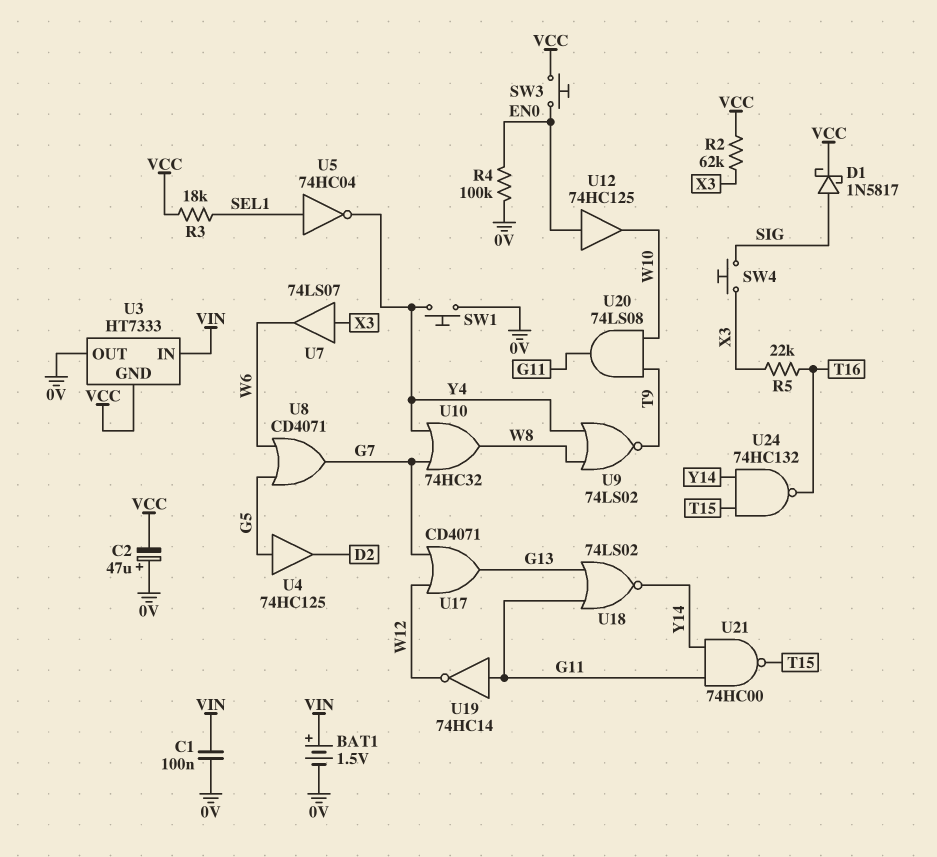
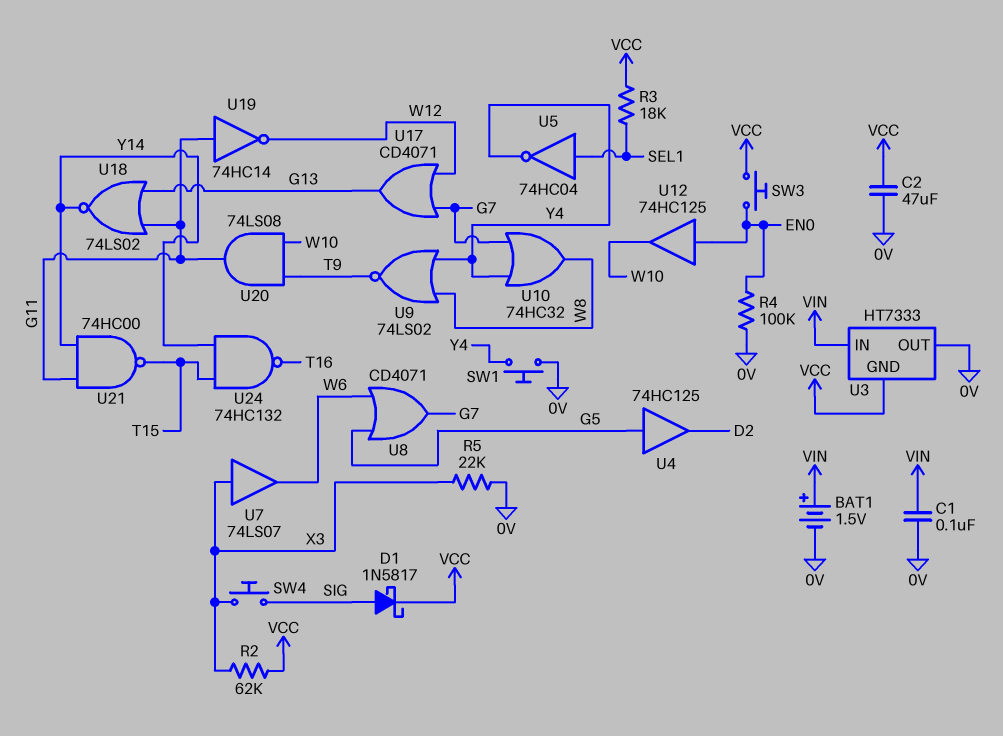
C2: 47uF (plus 0V, minus VCC) -> 47uF (0V, VCC)
R5: 22k (T16, X3) -> 22k (0V, X3)

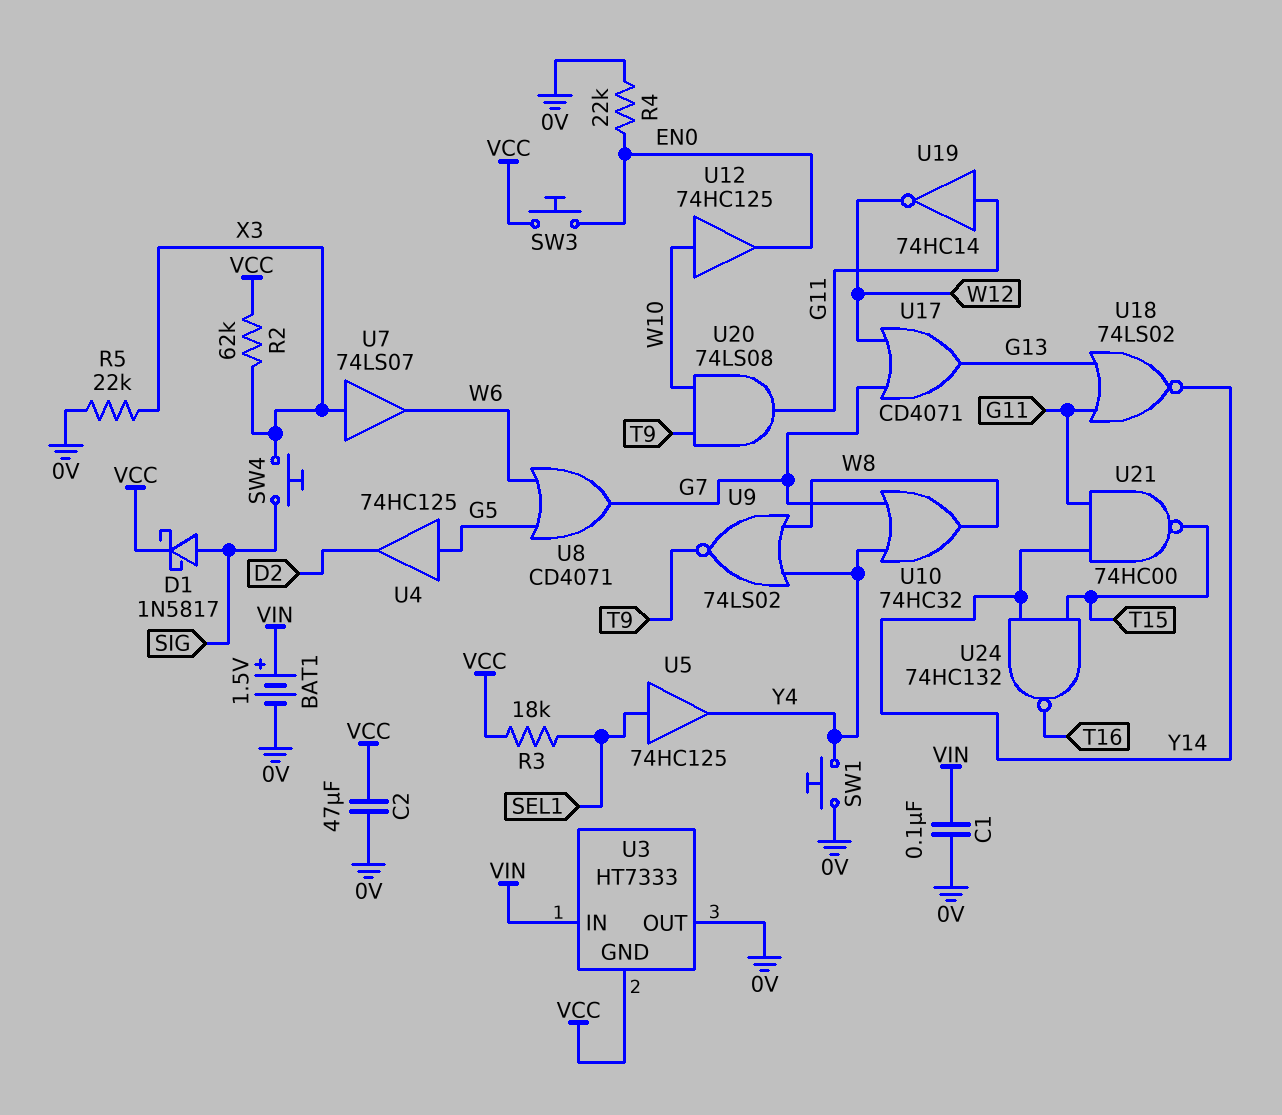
R4: 100k (0V, EN0) -> 22k (0V, EN0)
U5: NOT 74HC04 (in SEL1, out Y4) -> buffer 74HC125 (in SEL1, out Y4)
U12: buffer 74HC125 (in EN0, out W10) -> buffer 74HC125 (in W10, out EN0)

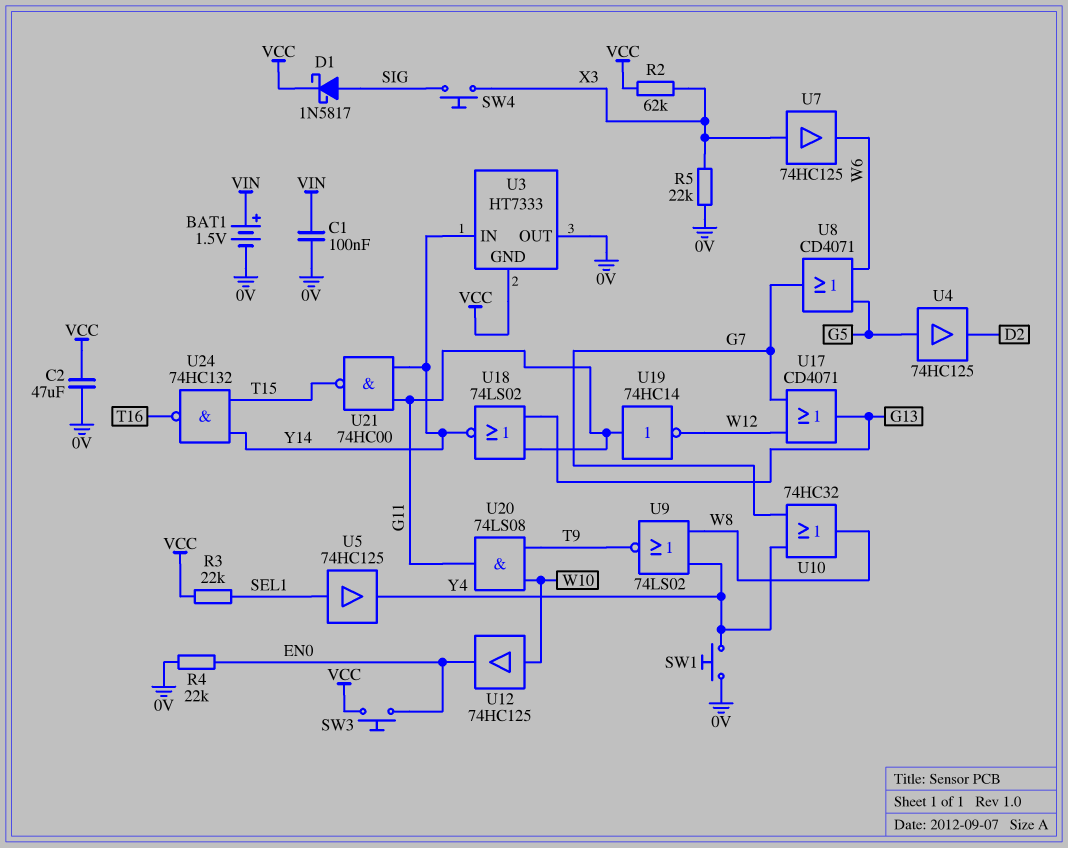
R3: 18k (SEL1, VCC) -> 22k (SEL1, VCC)
U3 pin IN: VIN -> Y14
U7: buffer 74LS07 (in X3, out W6) -> buffer 74HC125 (in X3, out W6)

